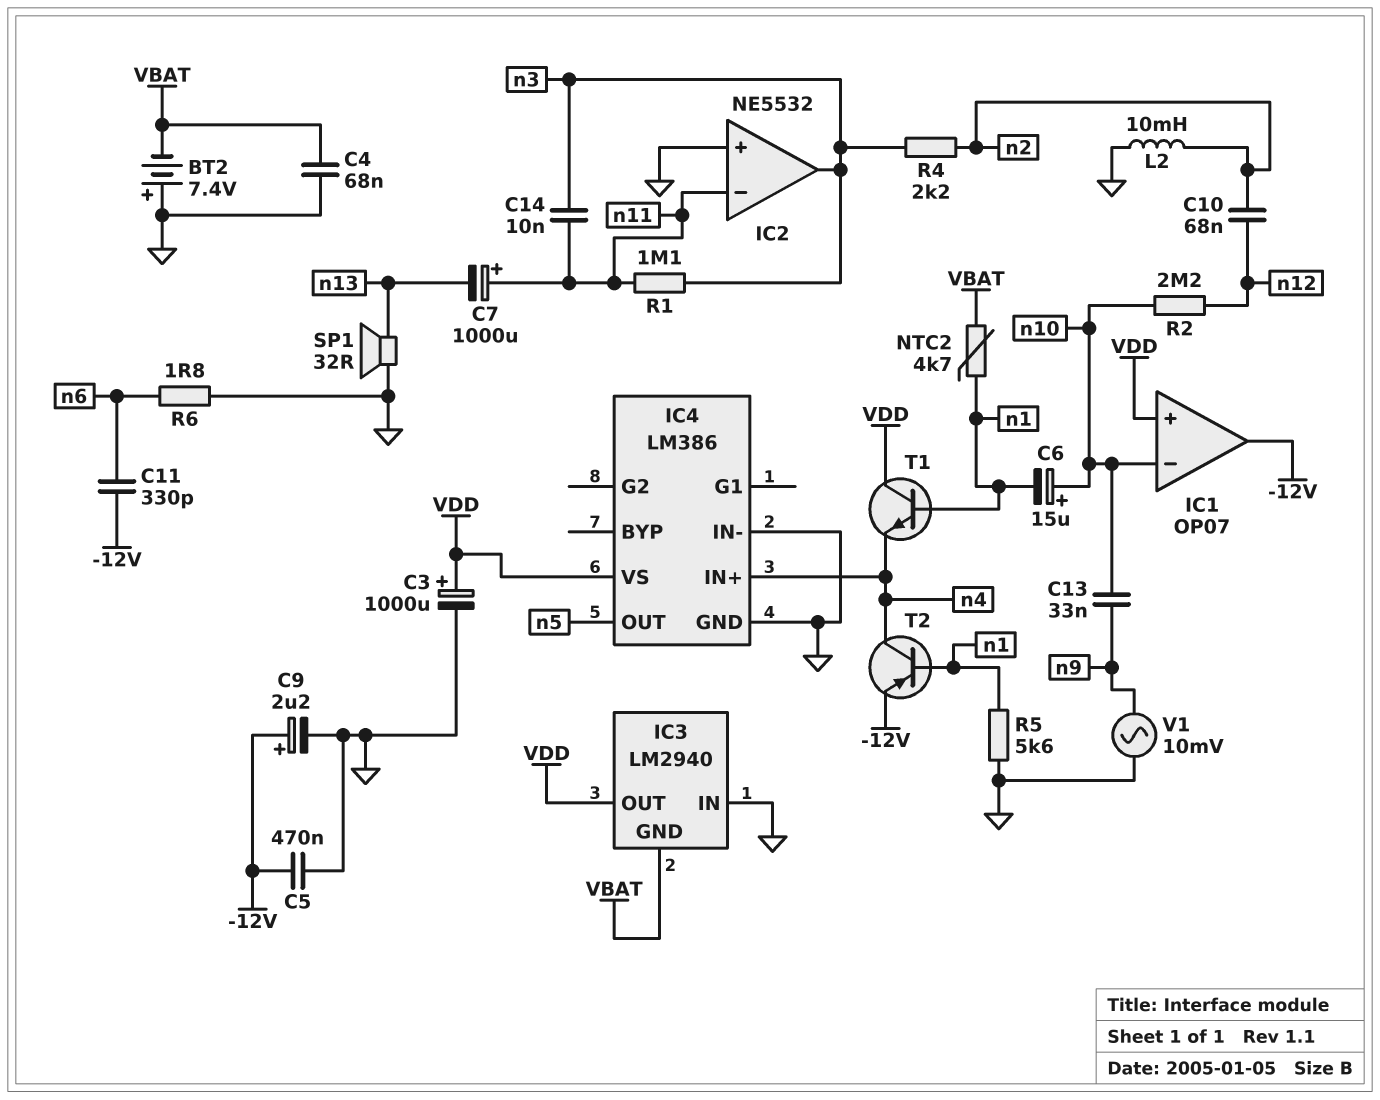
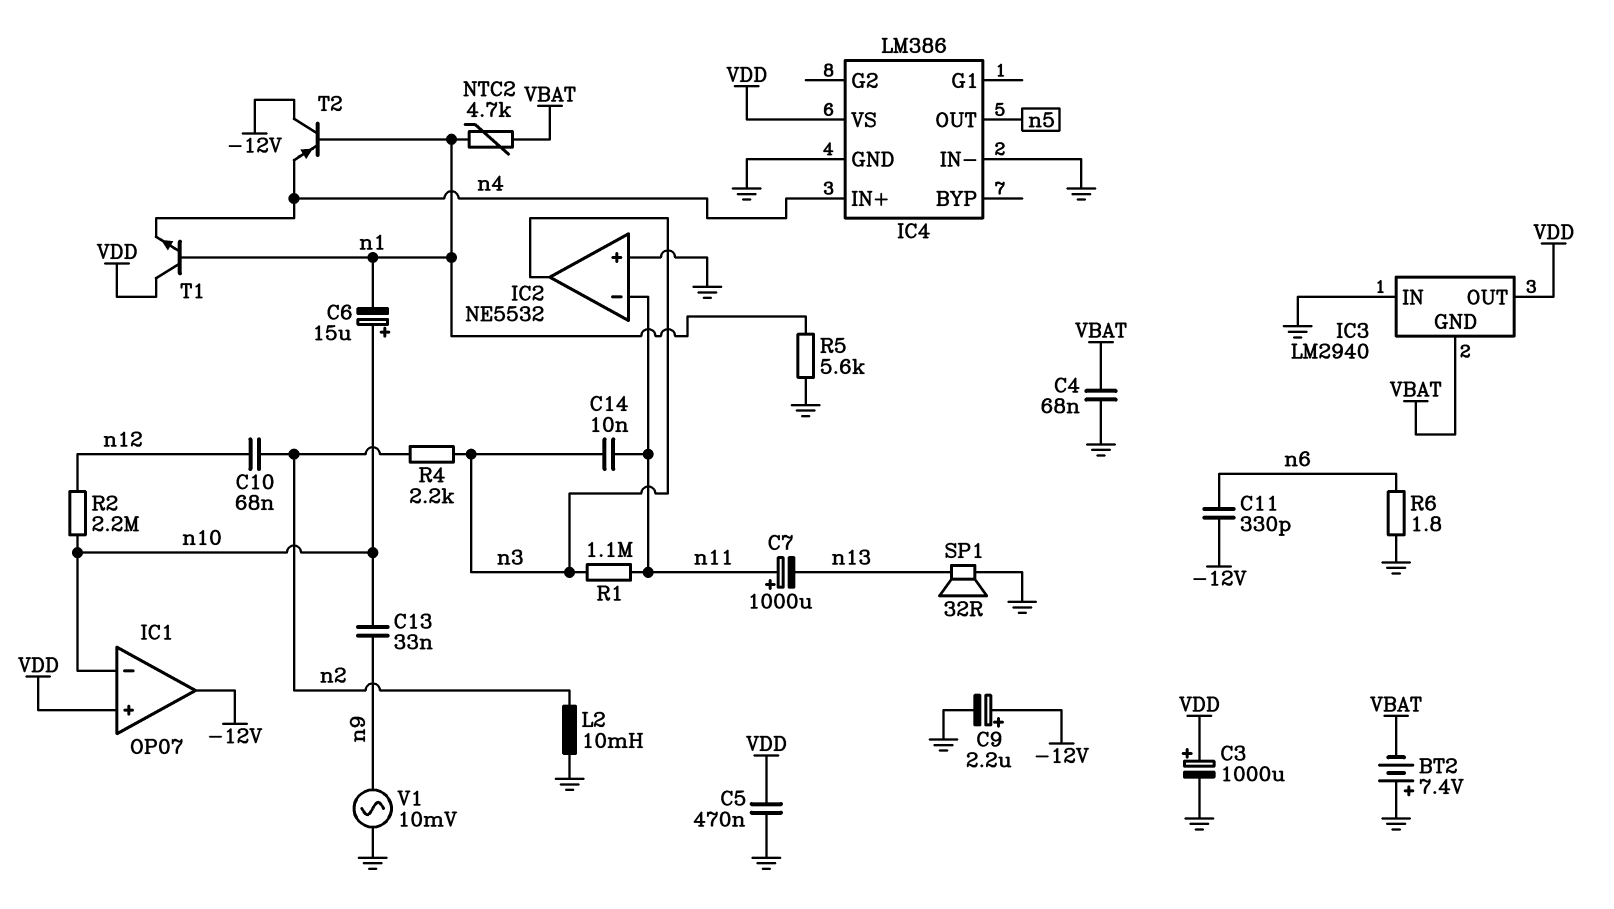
C5: 470nF (-12V, GND) -> 470nF (GND, VDD)
T2: PNP (B n1, C n4, E -12V) -> PNP (B n1, C -12V, E n4)

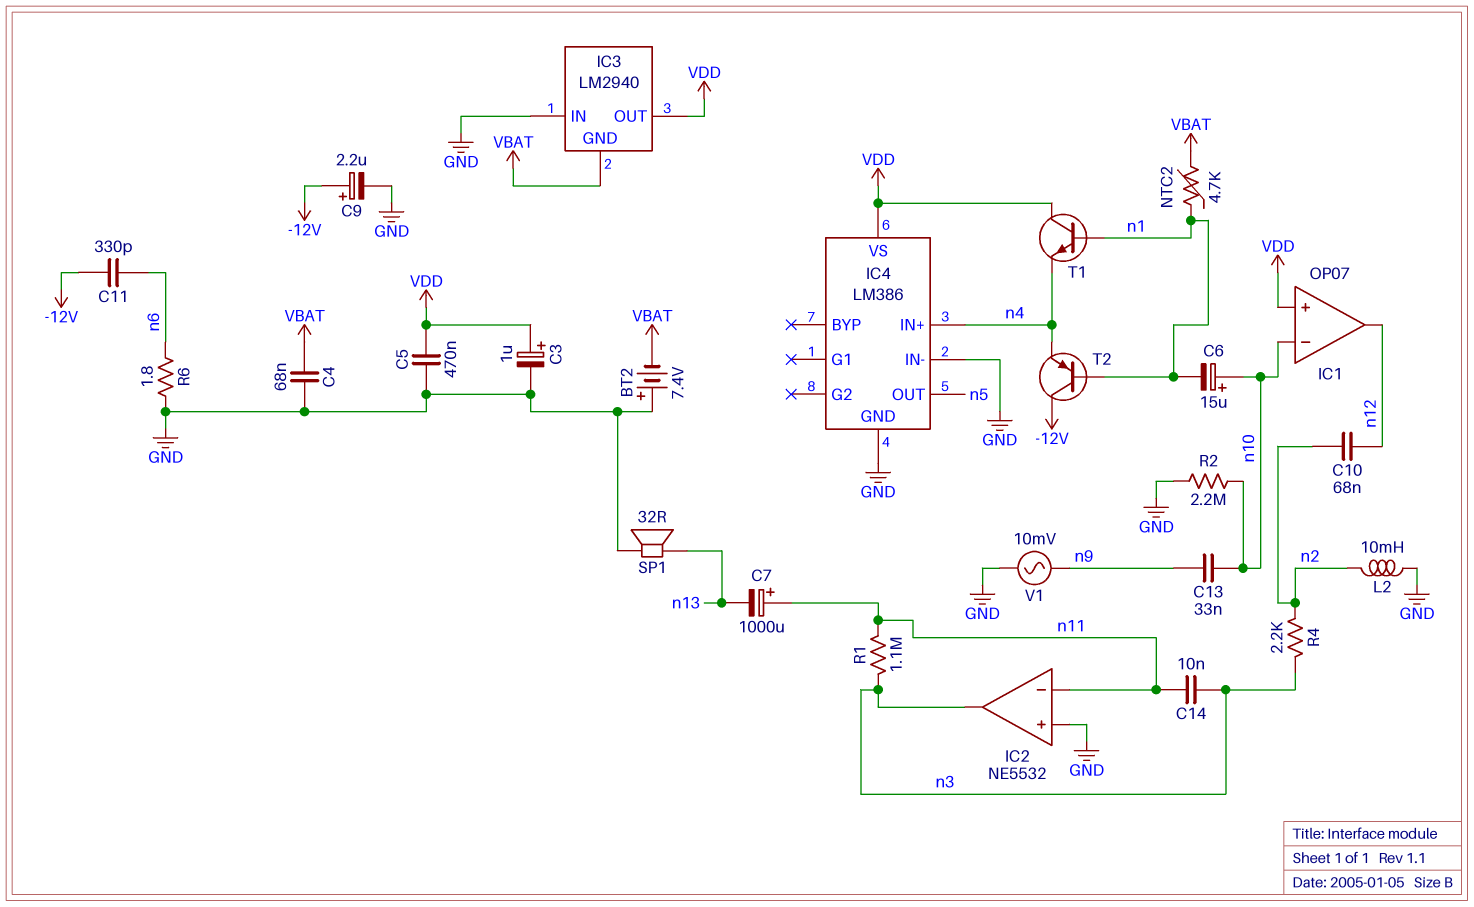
C3: 1000uF (plus VDD, minus GND) -> 1uF (plus VDD, minus GND)
IC1 pin out: -12V -> n12
R2: 2.2M (n10, n12) -> 2.2M (GND, n10)
R5: 5.6k (GND, n1) -> none

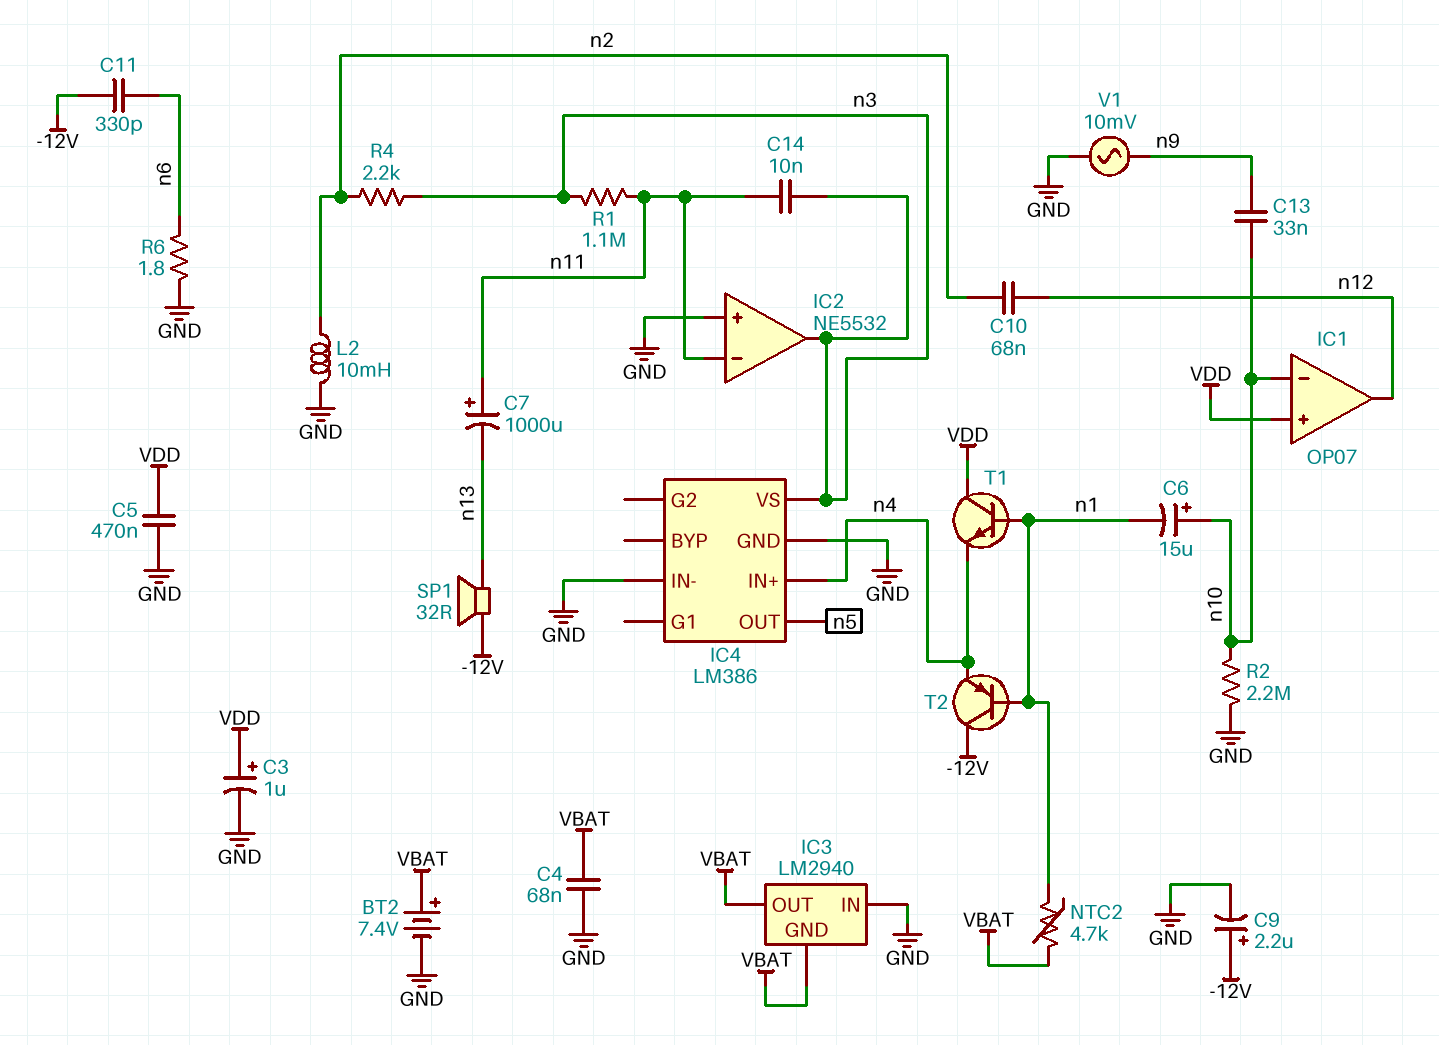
BT2: 7.4V (plus GND, minus VBAT) -> 7.4V (plus VBAT, minus GND)
IC3 pin OUT: VDD -> VBAT
IC4 pin VS: VDD -> n3
SP1: speaker 32R (GND, n13) -> speaker 32R (-12V, n13)

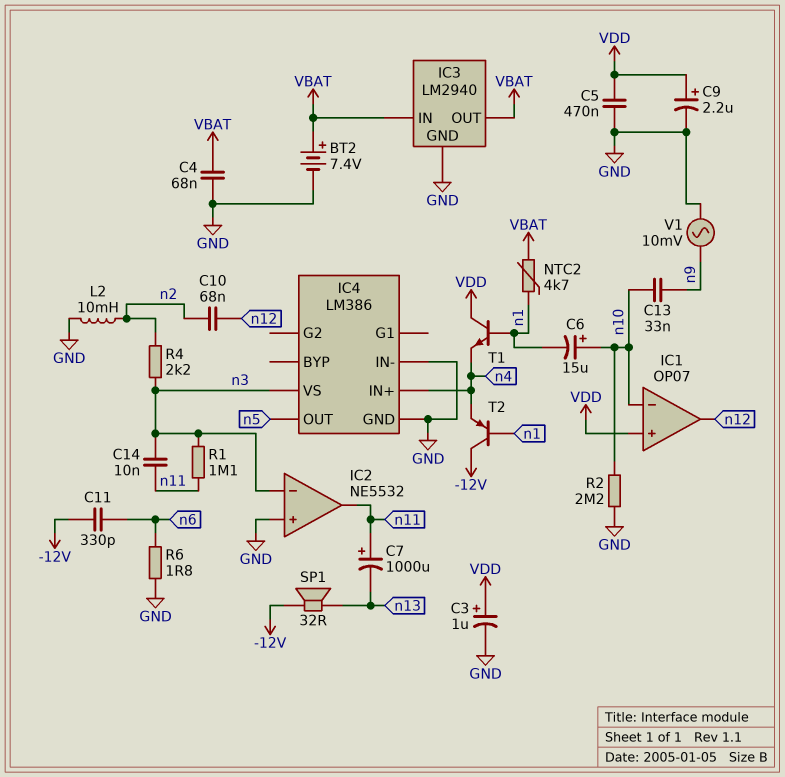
C9: 2.2uF (plus -12V, minus GND) -> 2.2uF (plus VDD, minus GND)
IC2 pin in-: n11 -> n3
IC2 pin out: n3 -> n11
IC3 pin GND: VBAT -> GND
IC3 pin IN: GND -> VBAT

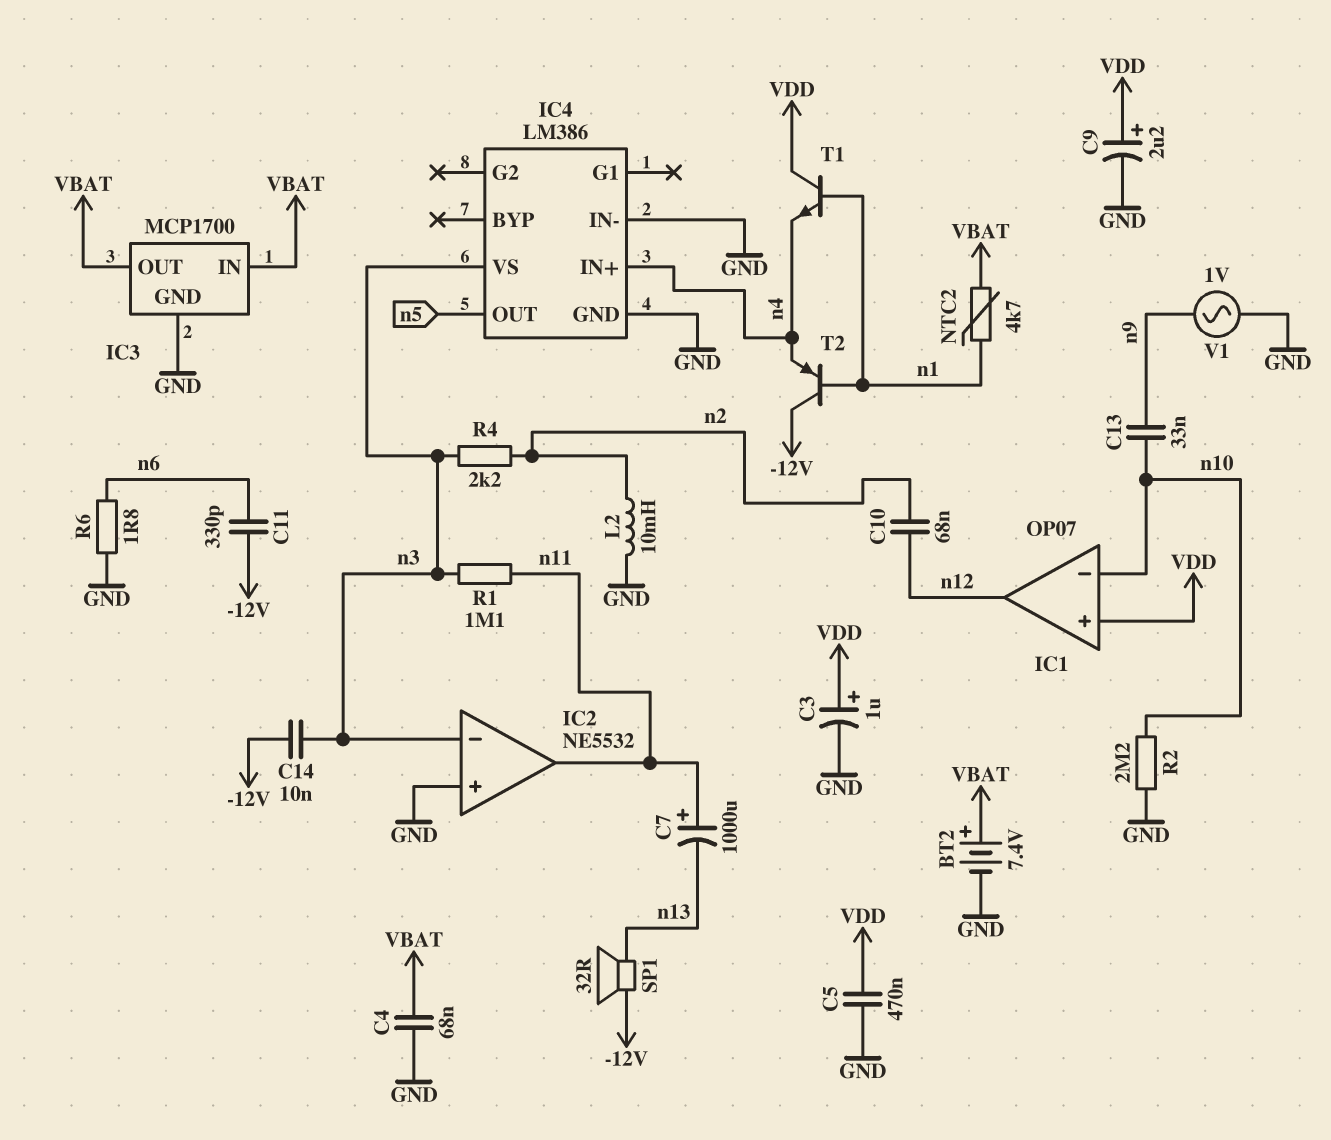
C6: 15uF (plus n10, minus n1) -> none
C14: 10nF (n3, n11) -> 10nF (-12V, n3)
IC3: LM2940 -> MCP1700
V1: AC 10mV (GND, n9) -> AC 1V (GND, n9)

